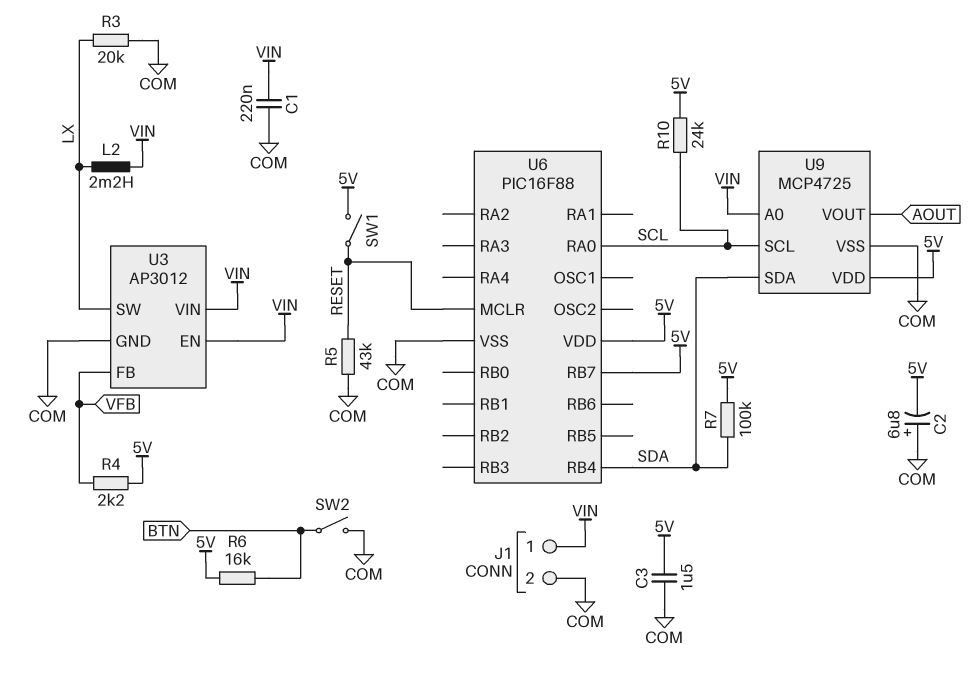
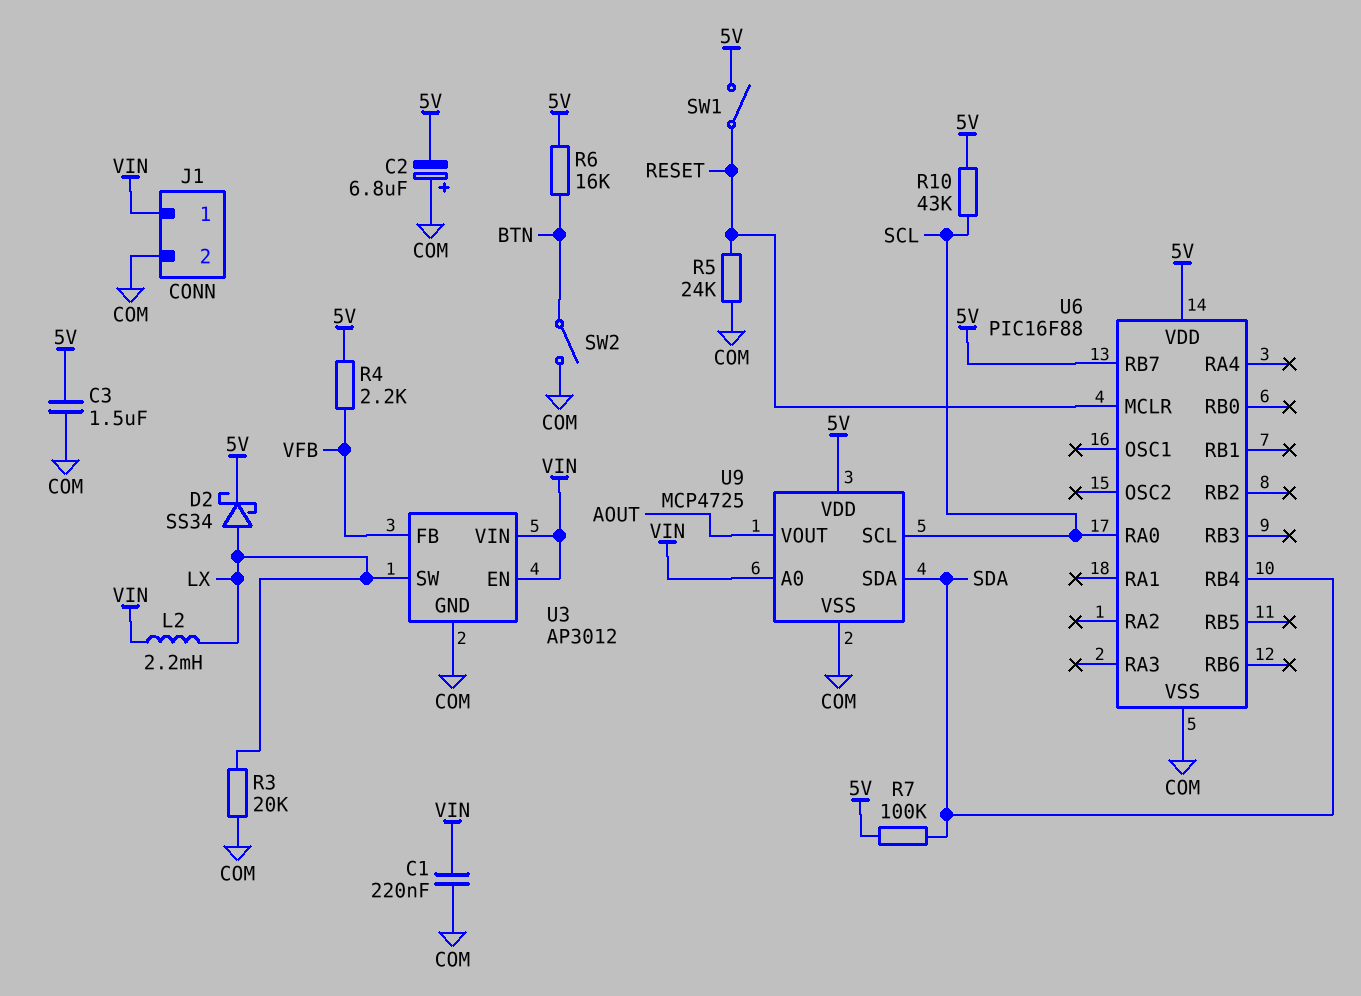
D2: none -> schottky SS34 (A LX, K 5V)
R5: 43k (COM, RESET) -> 24k (COM, RESET)
R10: 24k (5V, SCL) -> 43k (5V, SCL)

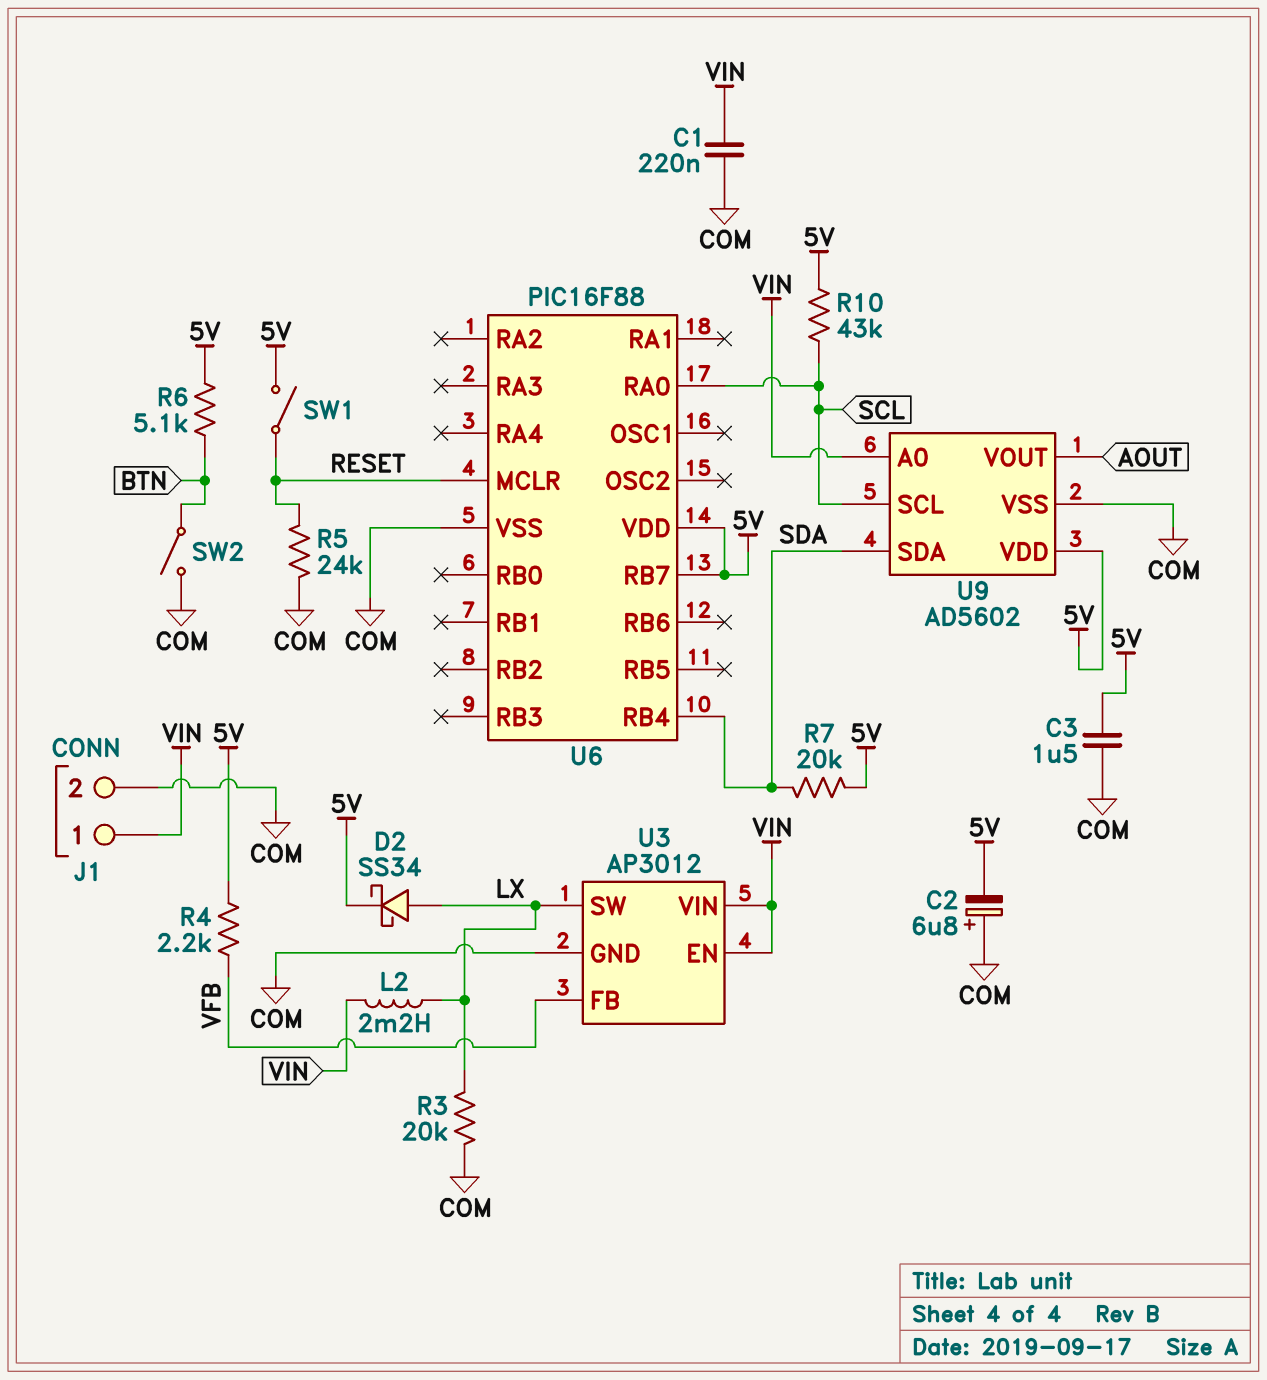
R6: 16k (5V, BTN) -> 5.1k (5V, BTN)
R7: 100k (5V, SDA) -> 20k (5V, SDA)
U9: MCP4725 -> AD5602

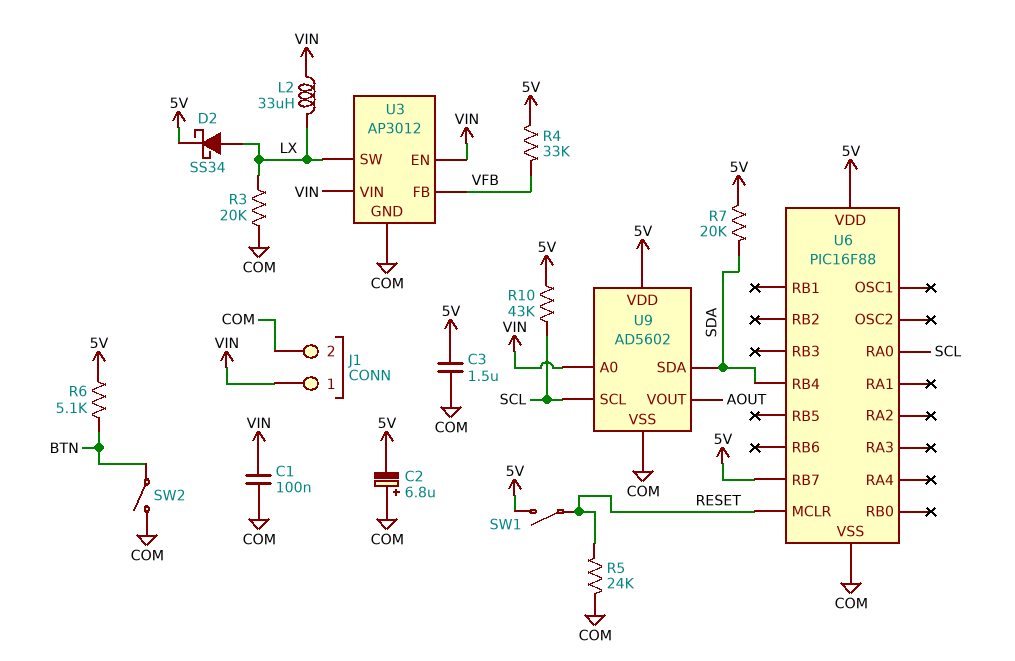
C1: 220nF (COM, VIN) -> 100nF (COM, VIN)
L2: 2.2mH (LX, VIN) -> 33uH (LX, VIN)
R4: 2.2k (5V, VFB) -> 33k (5V, VFB)

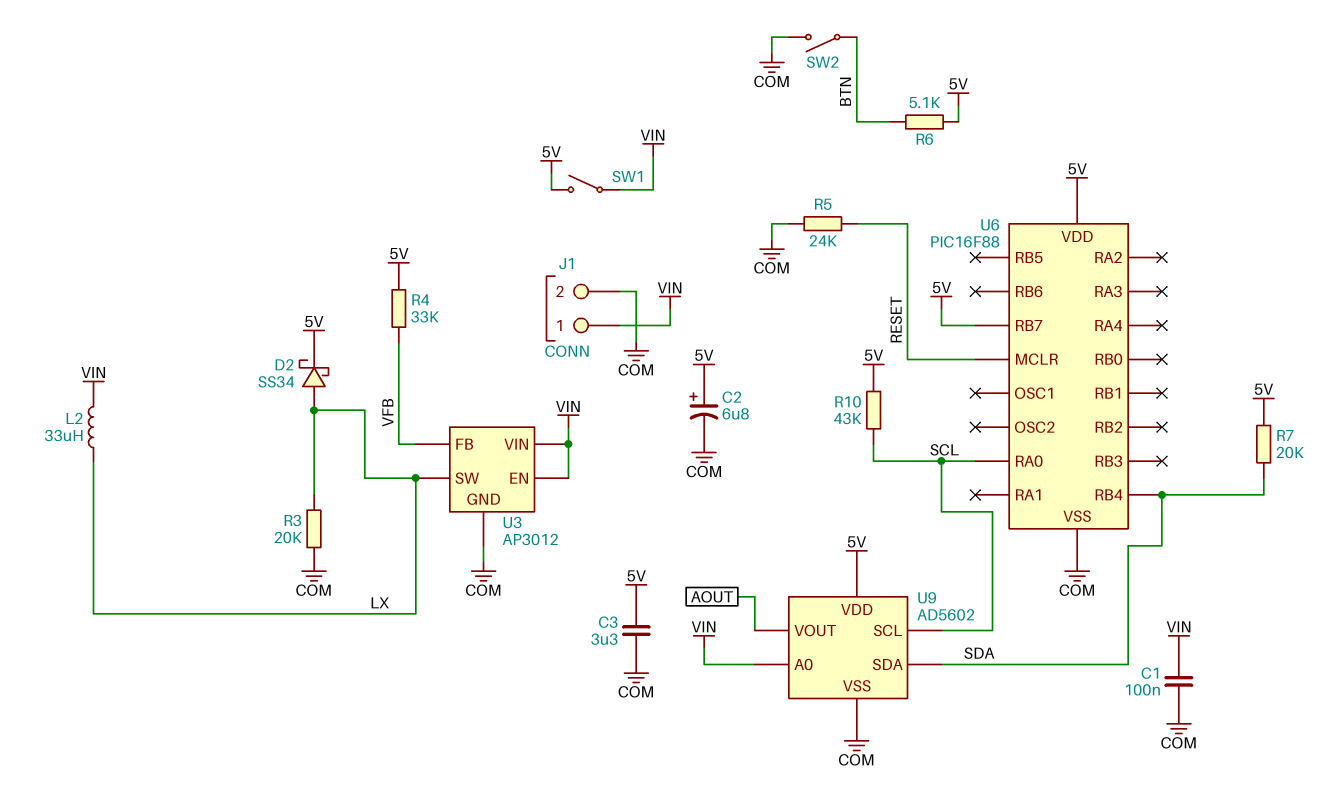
C2: 6.8uF (plus COM, minus 5V) -> 6.8uF (plus 5V, minus COM)
C3: 1.5uF (5V, COM) -> 3.3uF (5V, COM)
SW1: switch (5V, RESET) -> switch (5V, VIN)

